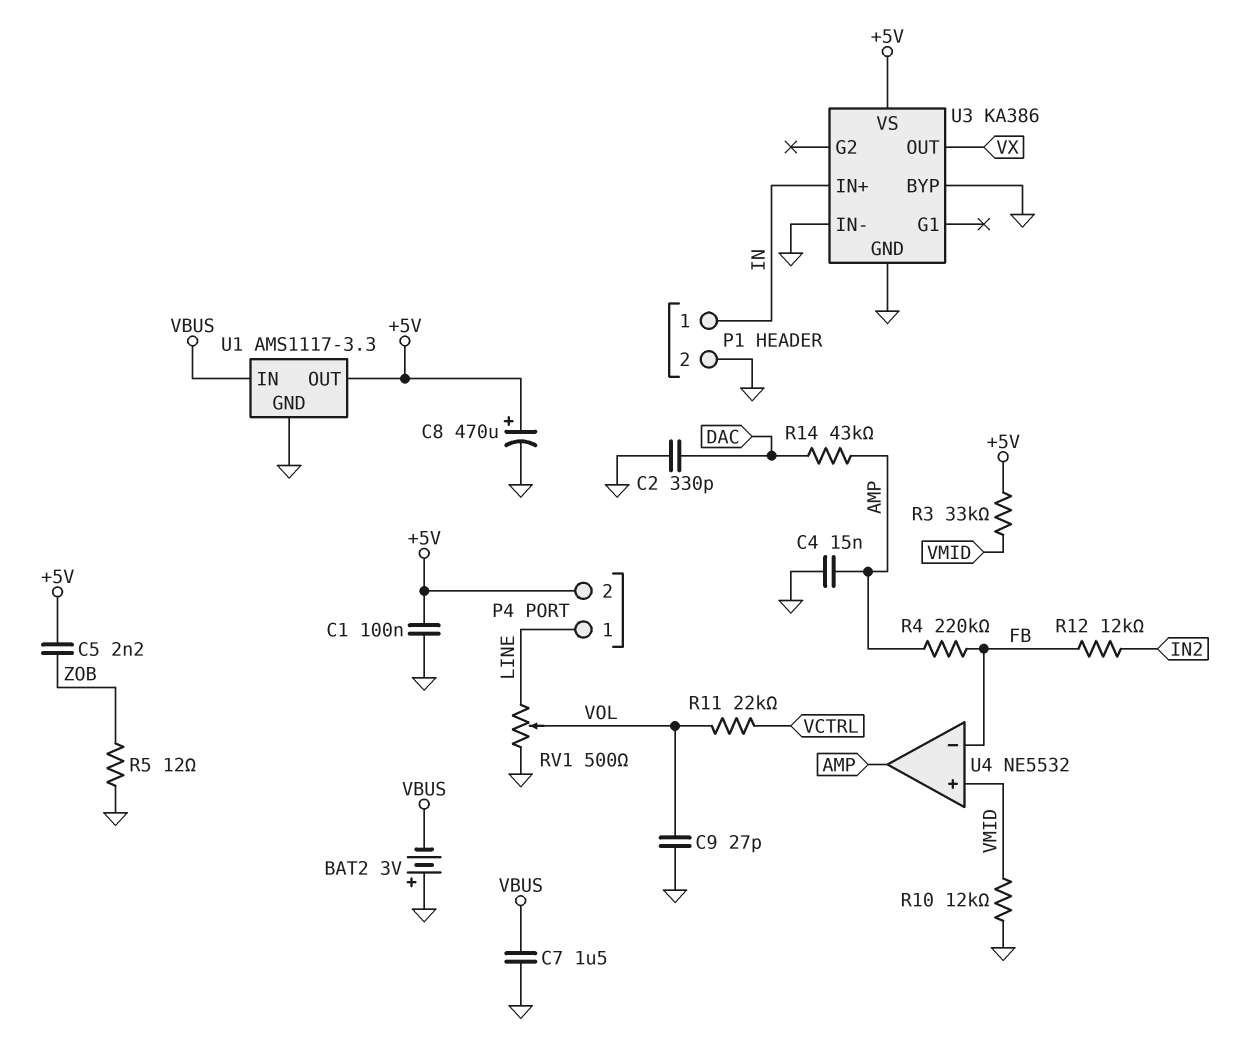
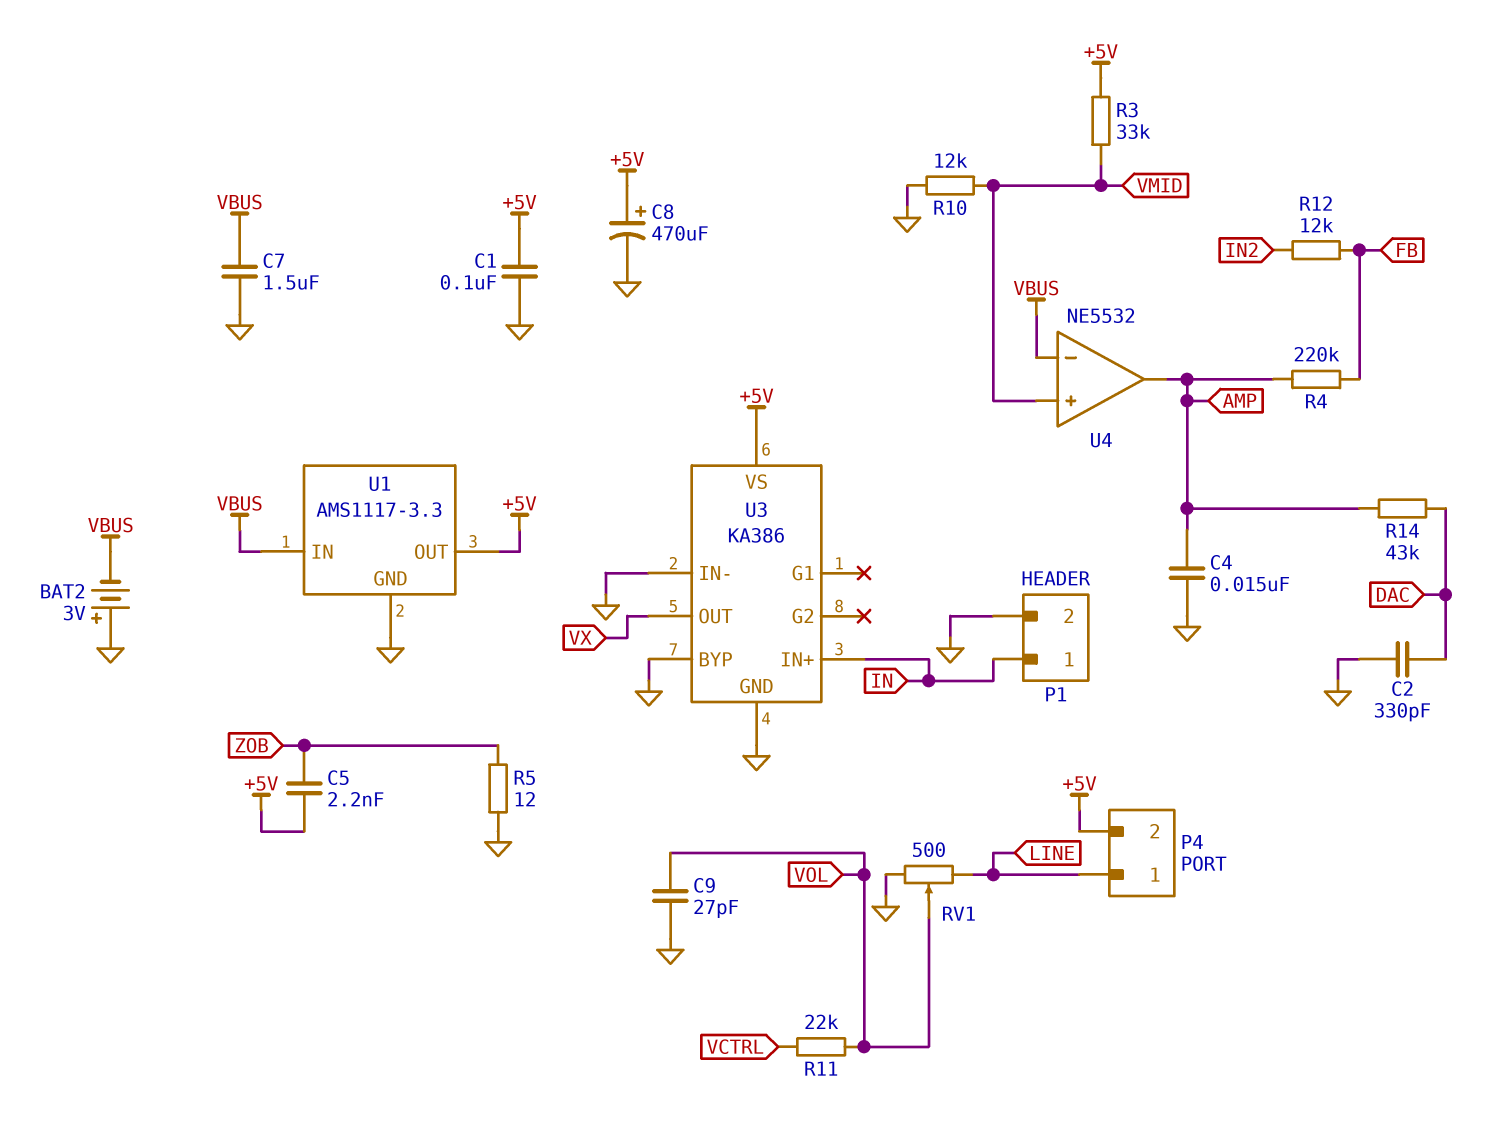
U4 pin in-: FB -> VBUS

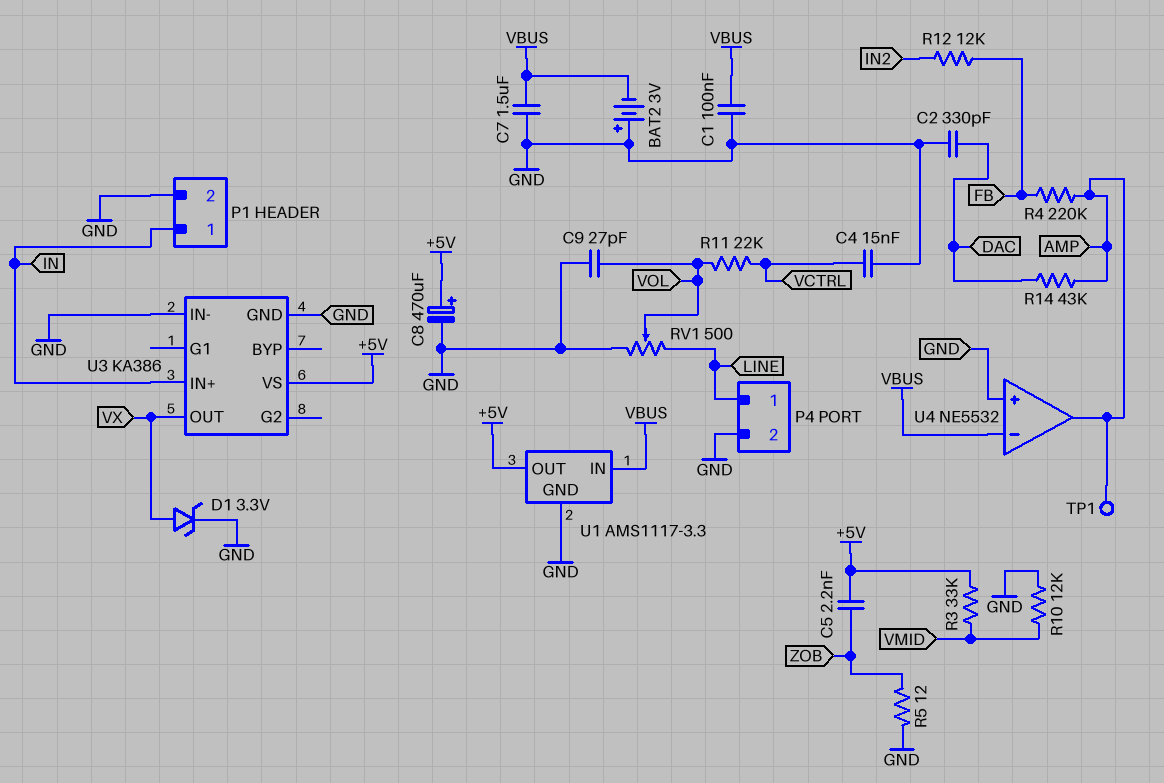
C1: 100nF (+5V, GND) -> 100nF (GND, VBUS)
C4: 15nF (AMP, GND) -> 15nF (GND, VCTRL)
D1: none -> zener 3.3V (A VX, K GND)
P4 pin 2: +5V -> GND
TP1: none -> test point (AMP)
U3 pin BYP: GND -> none
U4 pin in+: VMID -> GND

